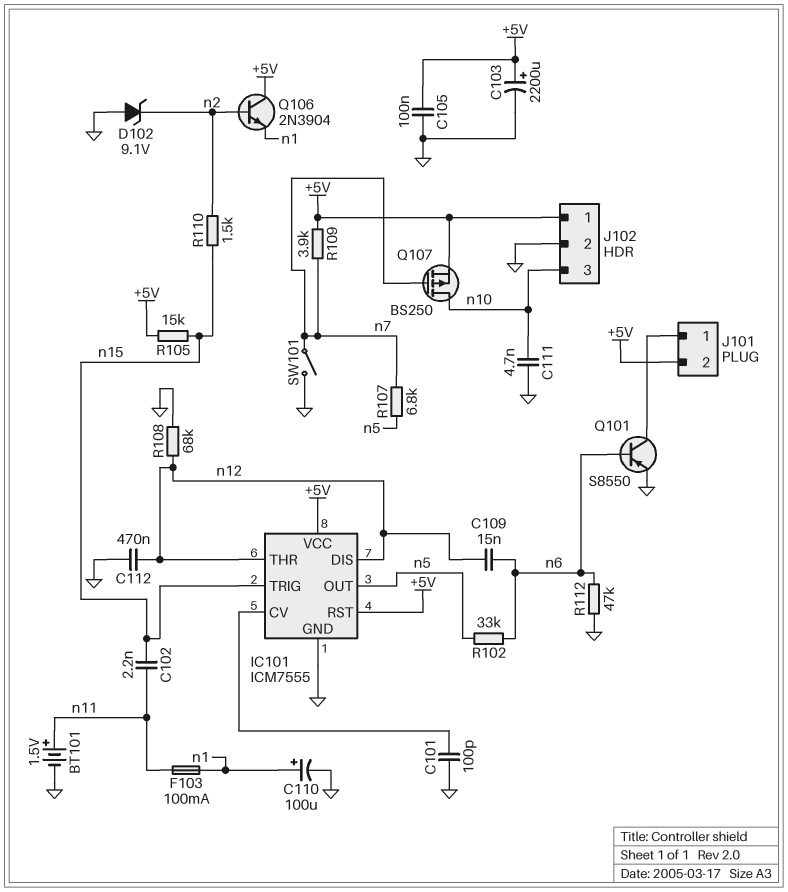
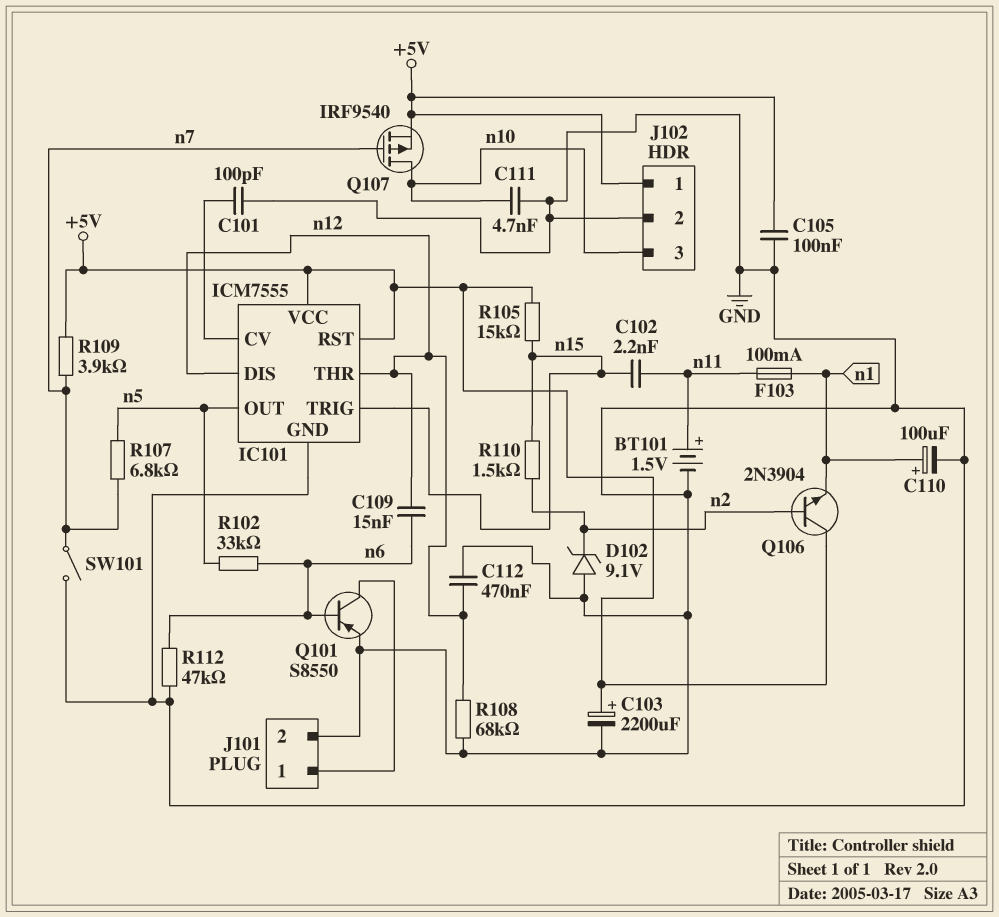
J101 pin 2: +5V -> GND
Q107: PMOS BS250 (G n7, D n10, S +5V) -> PMOS IRF9540 (G n7, D n10, S +5V)

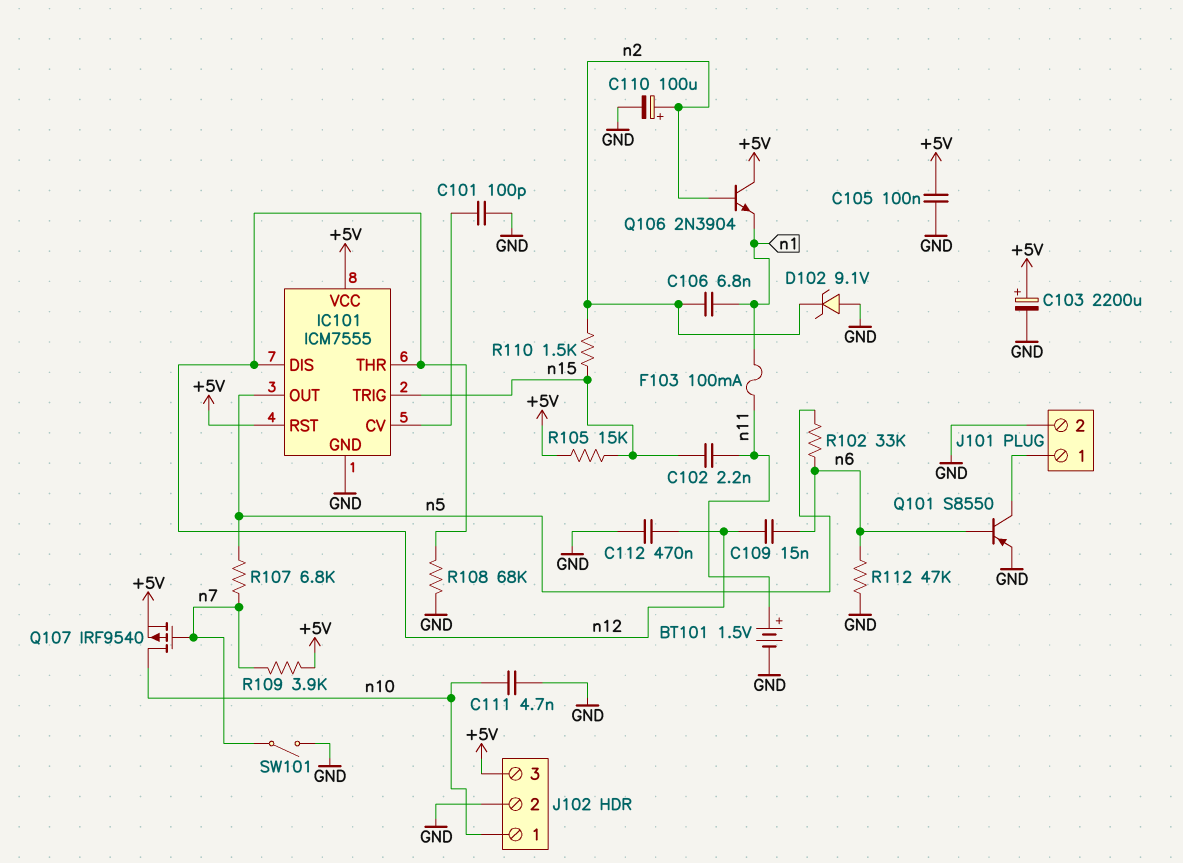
C106: none -> 6.8nF (n1, n2)
C110: 100uF (plus n1, minus GND) -> 100uF (plus n2, minus GND)
J102 pin 1: +5V -> n10
J102 pin 3: n10 -> +5V

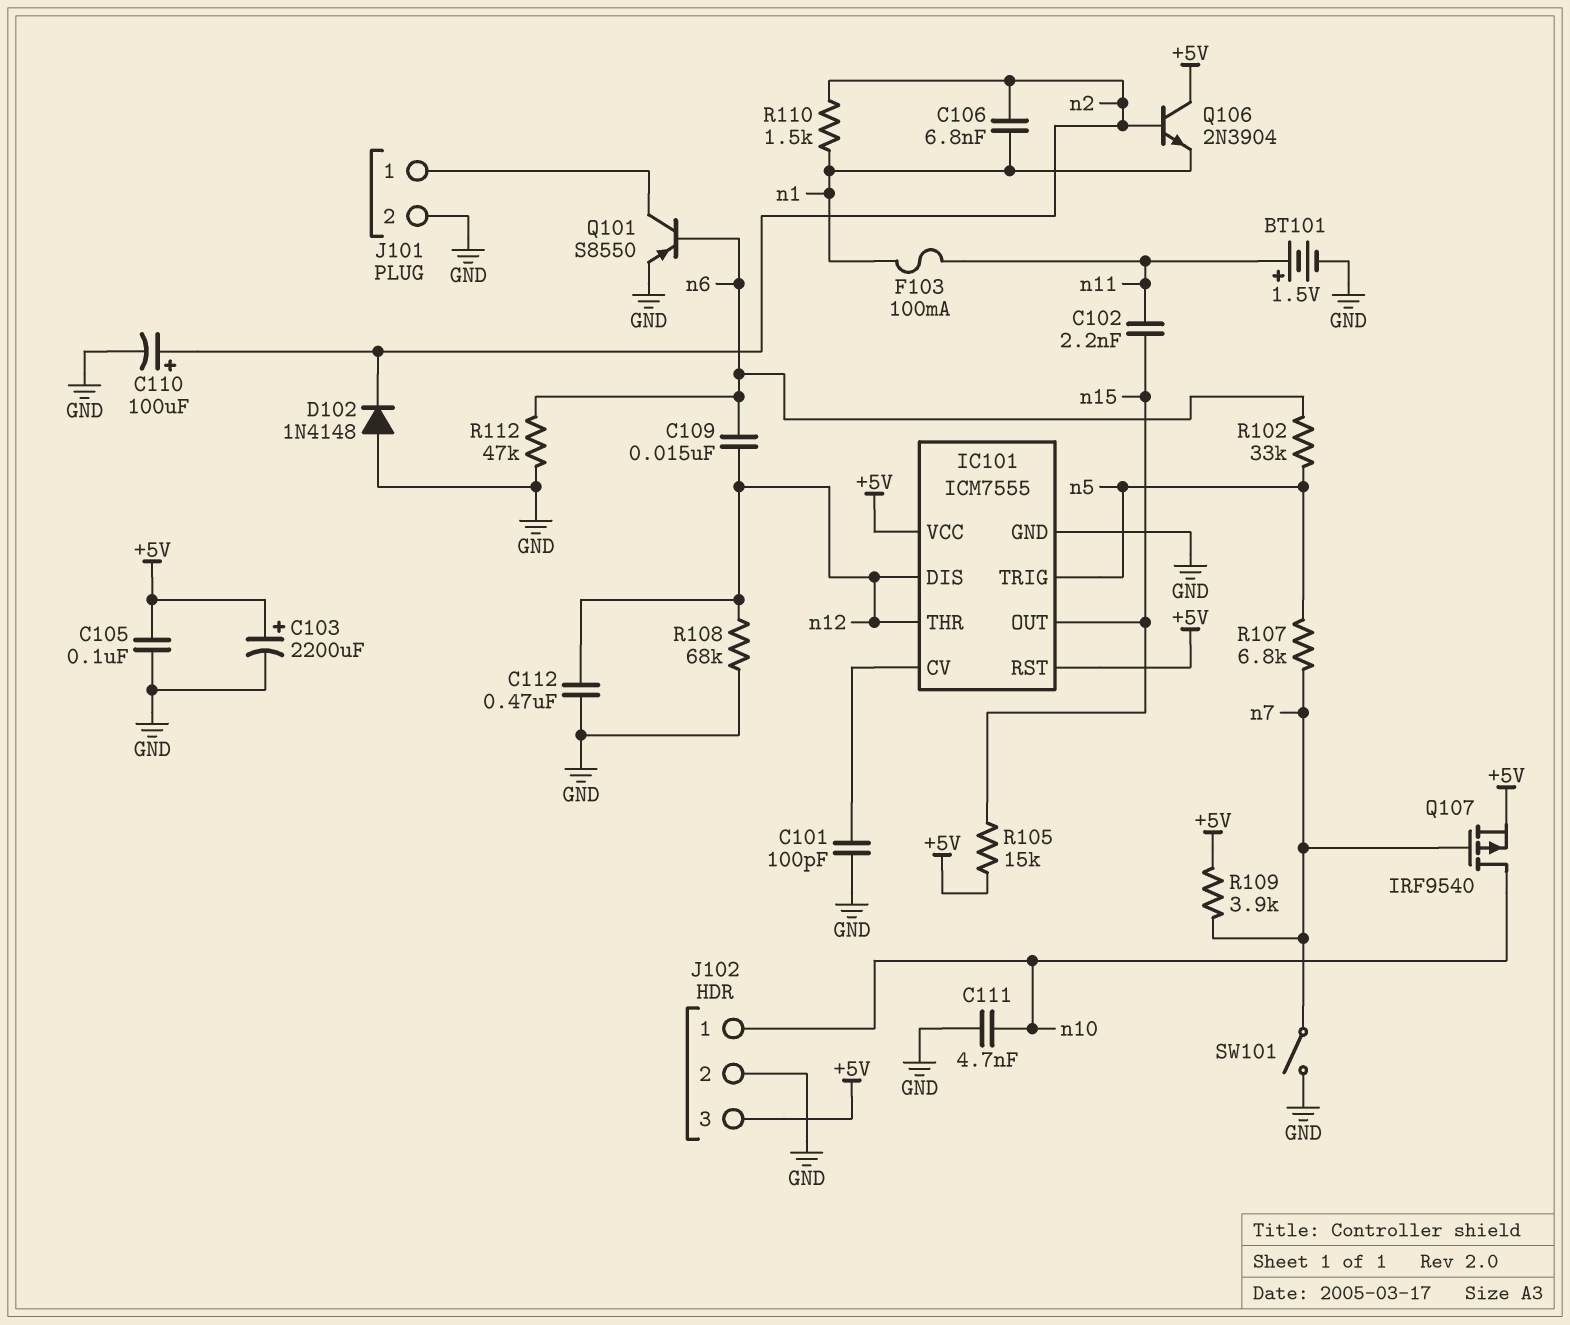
D102: zener 9.1V (A GND, K n2) -> diode 1N4148 (A GND, K n2)
IC101 pin OUT: n5 -> n15
IC101 pin TRIG: n15 -> n5
R110: 1.5k (n2, n15) -> 1.5k (n1, n2)

